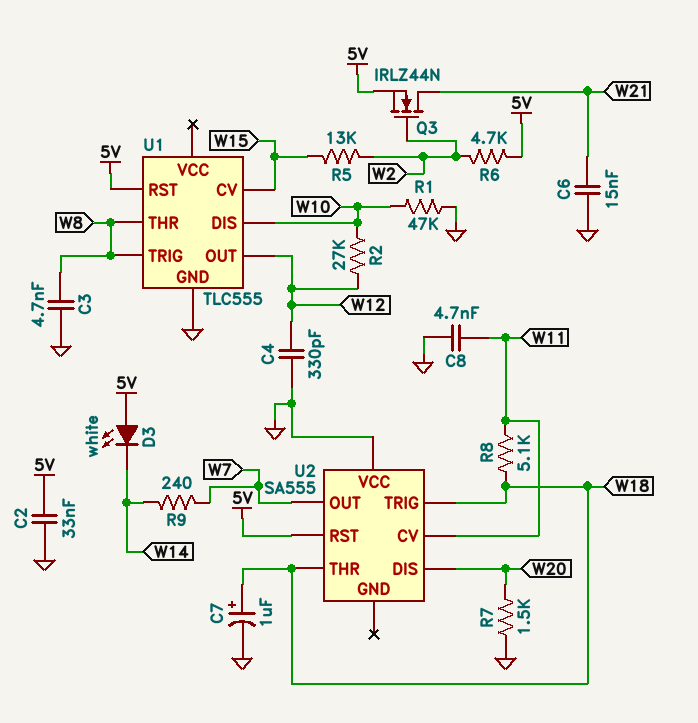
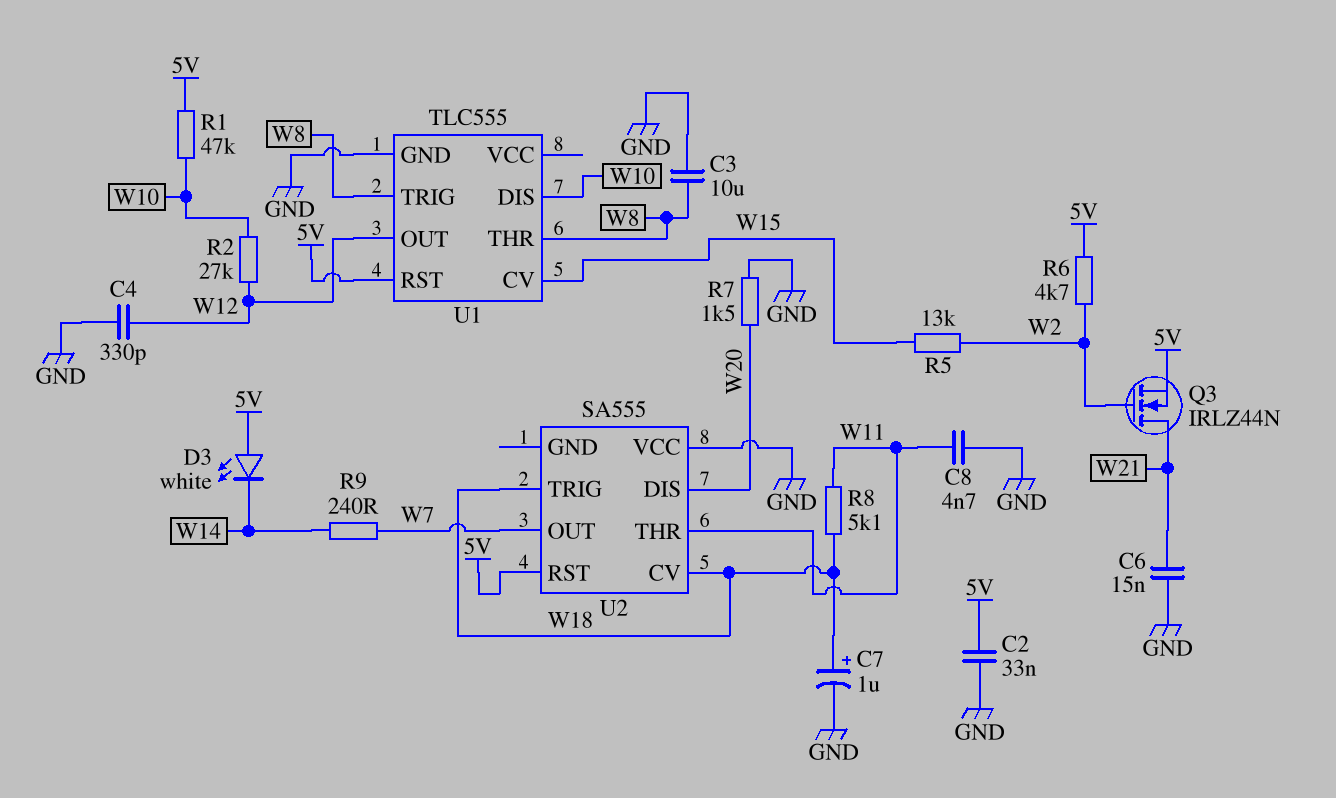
C3: 4.7nF (GND, W8) -> 10uF (GND, W8)
R1: 47k (GND, W10) -> 47k (5V, W10)
U2 pin CV: W11 -> W18
U2 pin THR: W18 -> W11

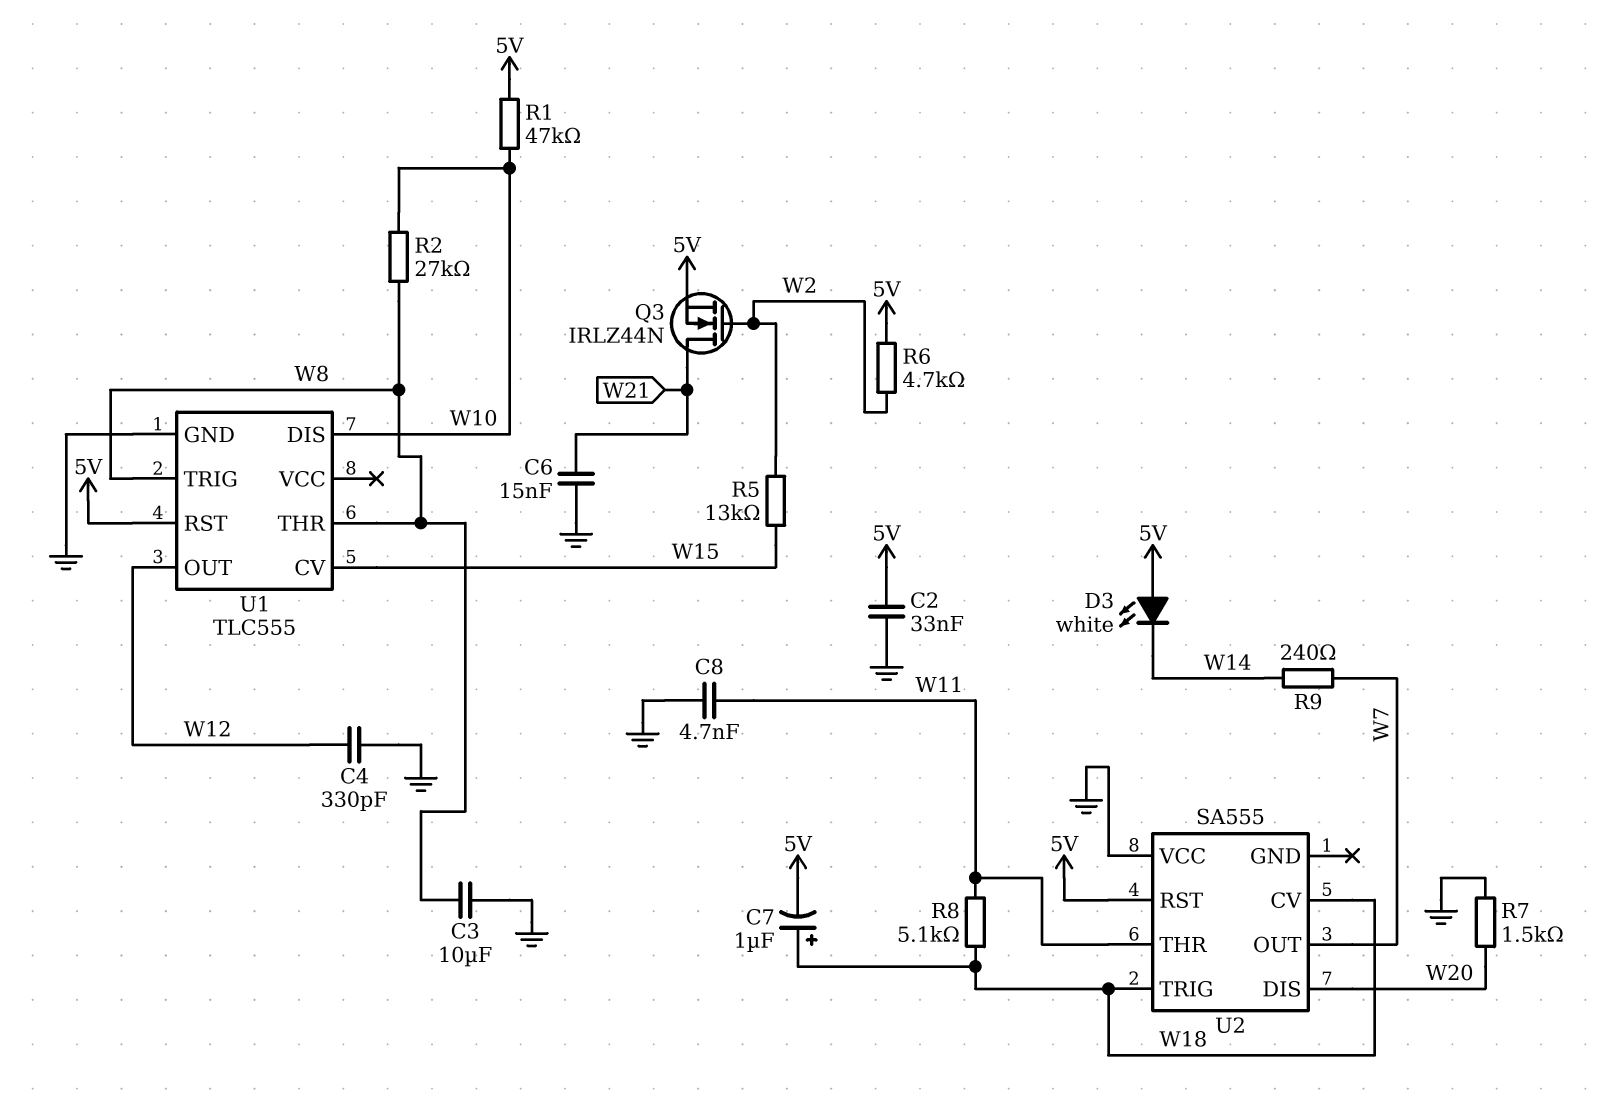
C7: 1uF (plus W18, minus GND) -> 1uF (plus W18, minus 5V)
R2: 27k (W10, W12) -> 27k (W8, W10)

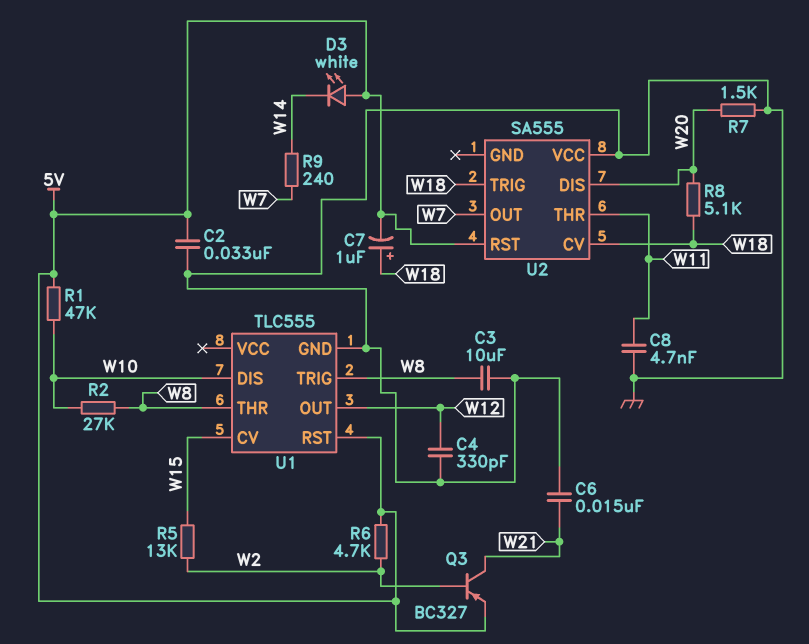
Q3: NMOS IRLZ44N (G W2, D W21, S 5V) -> PNP BC327 (B W2, C W21, E 5V)
R8: 5.1k (W11, W18) -> 5.1k (W18, W20)

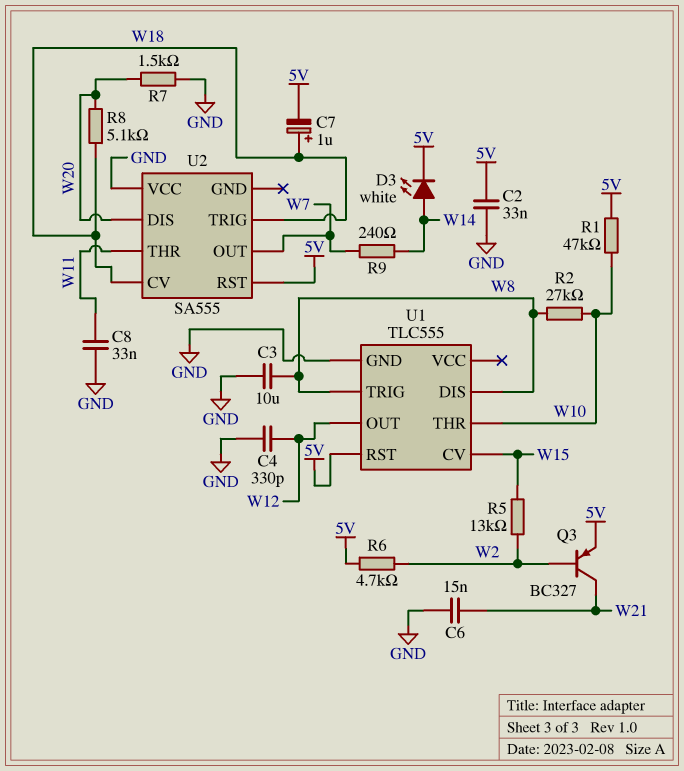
C8: 4.7nF (GND, W11) -> 33nF (GND, W11)
D3: LED white (A 5V, K W14) -> LED white (A W14, K 5V)
U1 pin DIS: W10 -> W8
U1 pin THR: W8 -> W10

